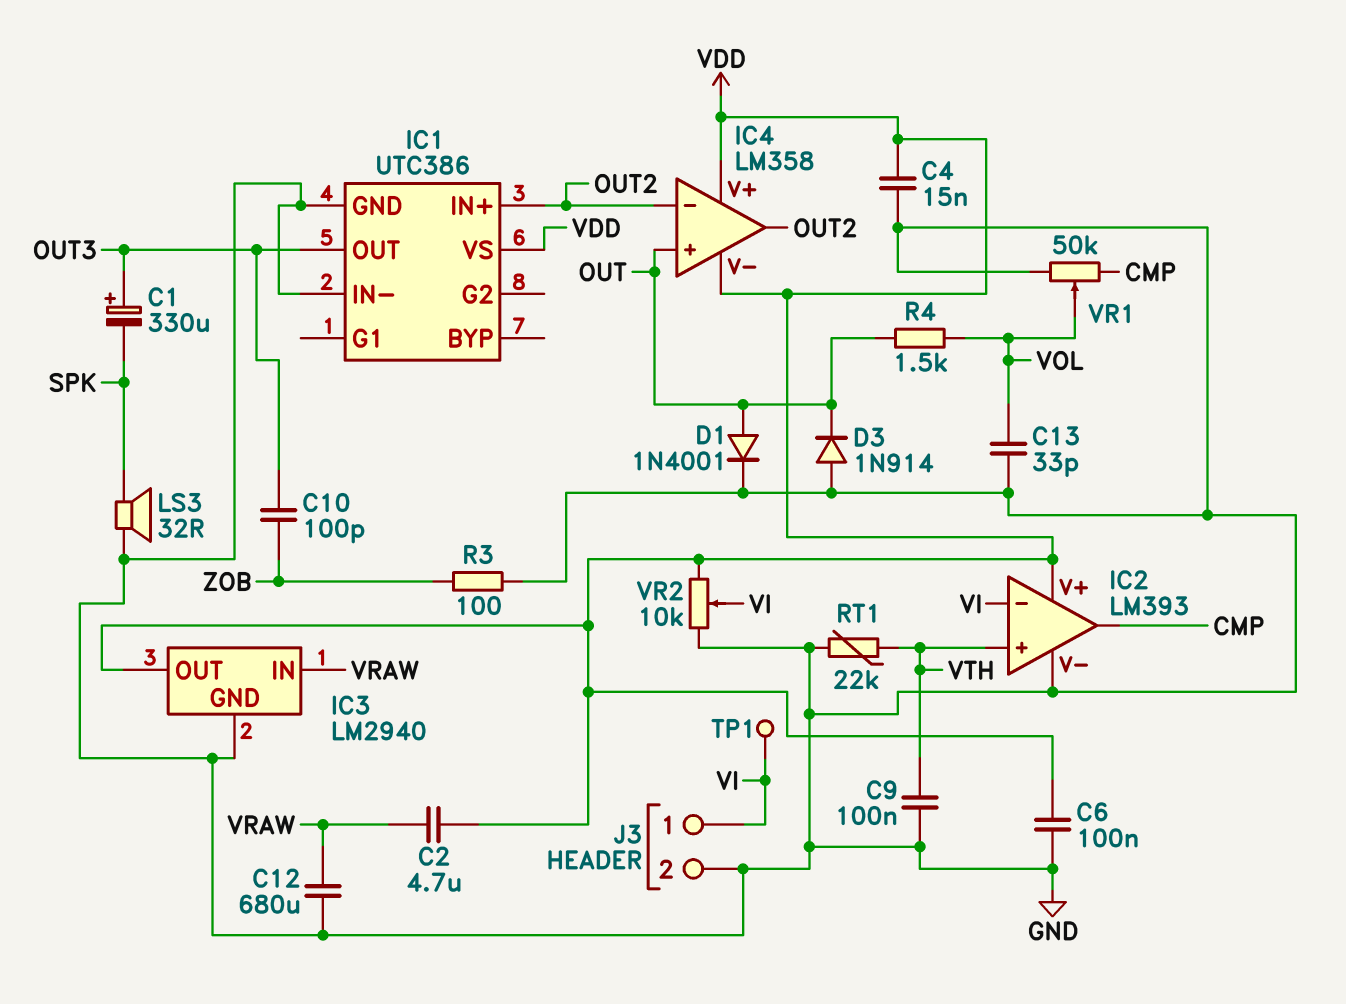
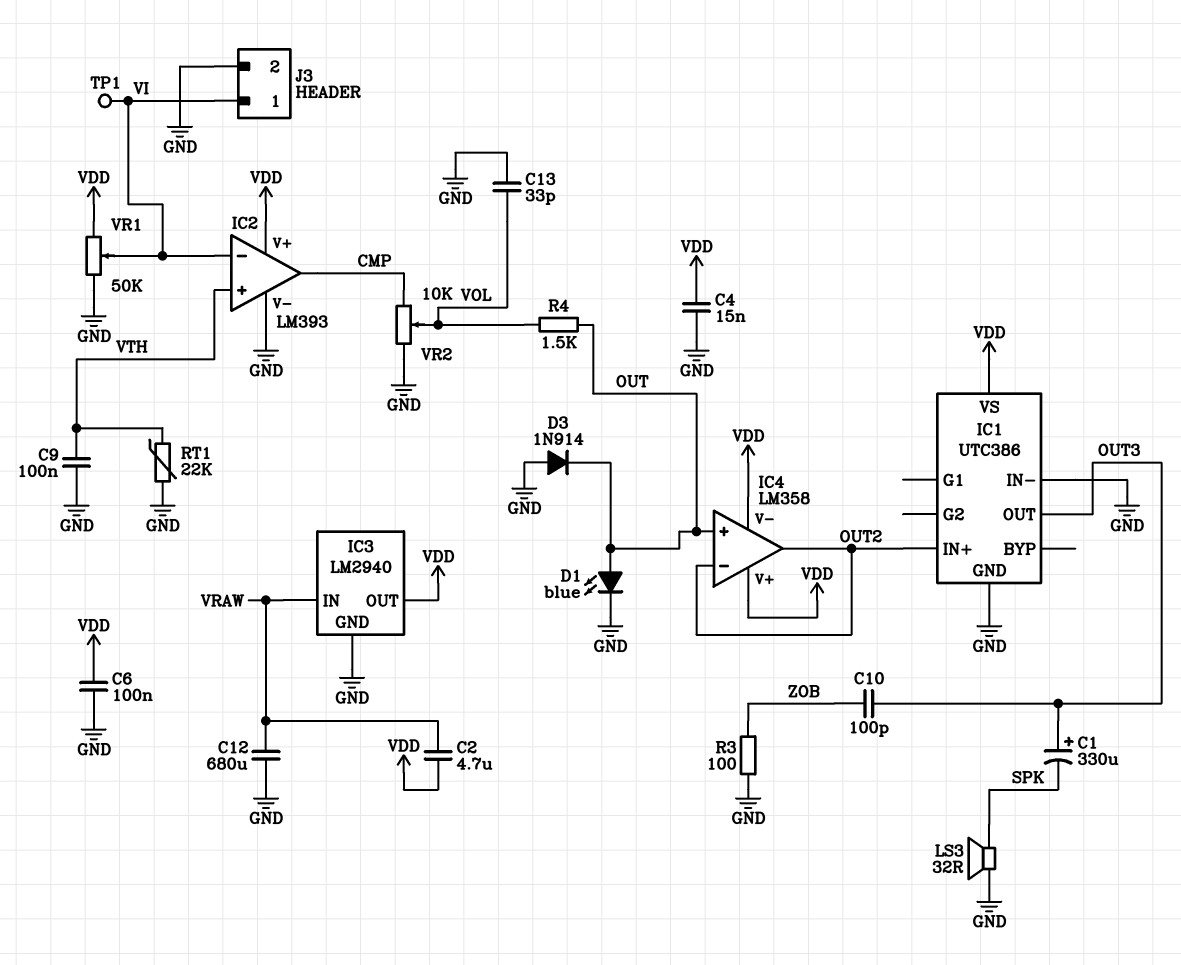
D1: diode 1N4001 (A OUT, K GND) -> LED blue (A OUT, K GND)
VR1: 50k (CMP, GND, wiper VOL) -> 50k (GND, VDD, wiper VI)
VR2: 10k (GND, VDD, wiper VI) -> 10k (CMP, GND, wiper VOL)

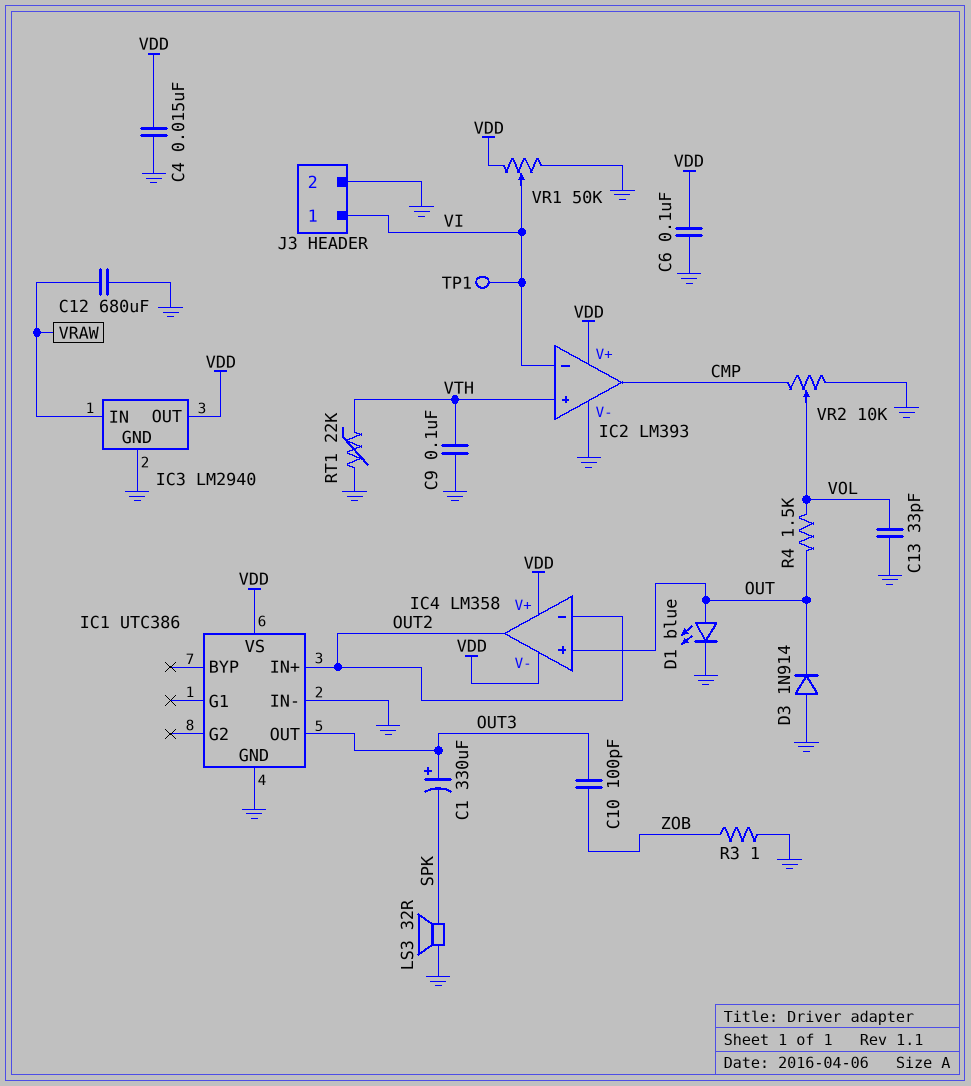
C2: 4.7uF (VDD, VRAW) -> none
R3: 100 (GND, ZOB) -> 1 (GND, ZOB)

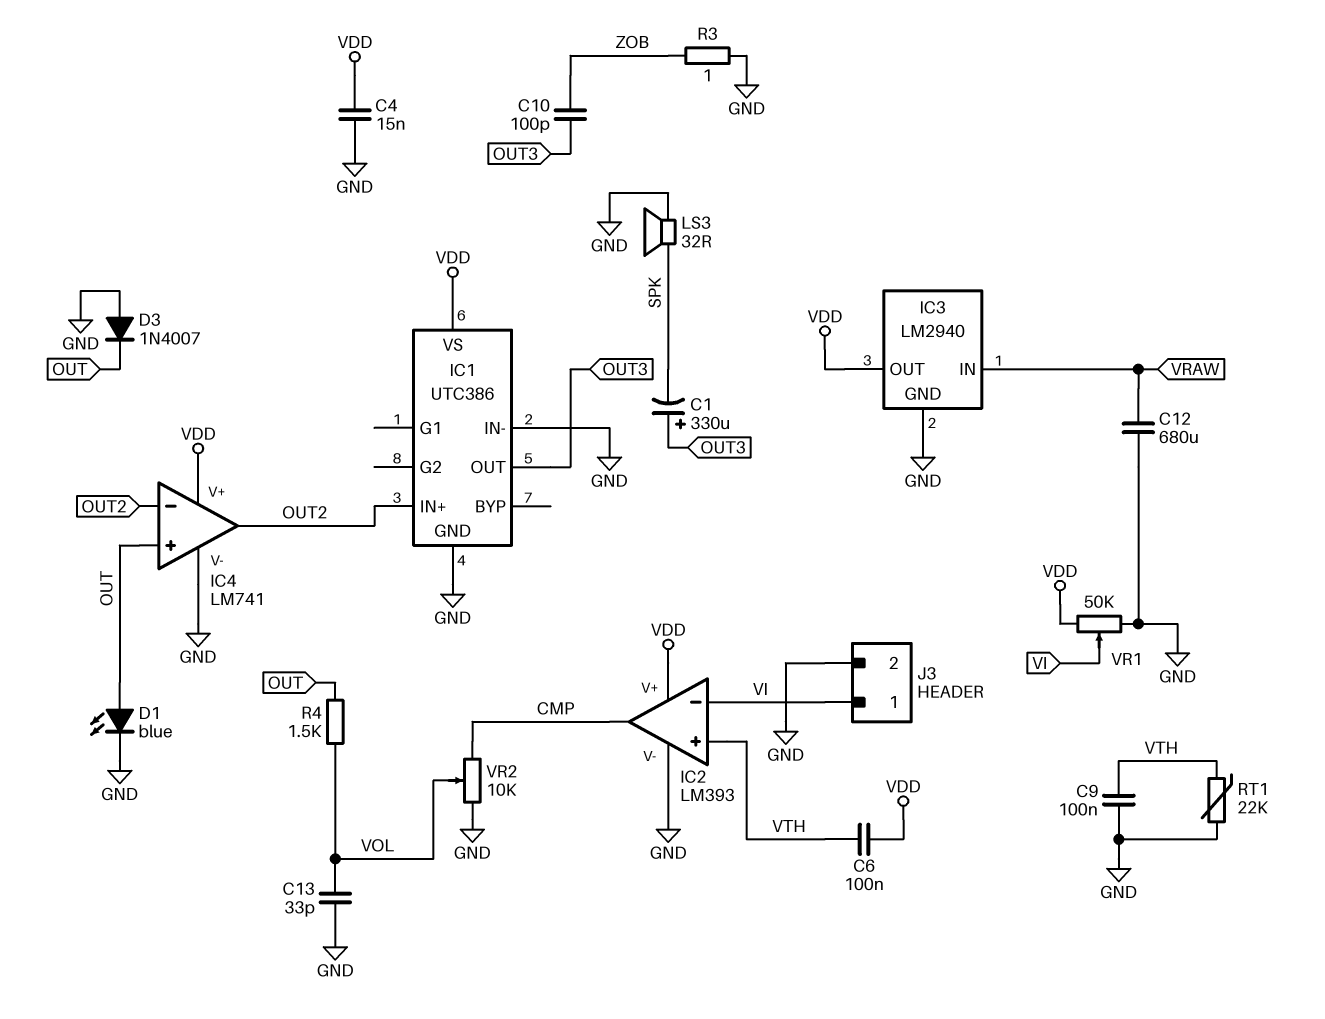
C6: 100nF (GND, VDD) -> 100nF (VDD, VTH)
D3: diode 1N914 (A GND, K OUT) -> diode 1N4007 (A GND, K OUT)
IC4: LM358 -> LM741
IC4 pin V-: VDD -> GND
TP1: test point (VI) -> none

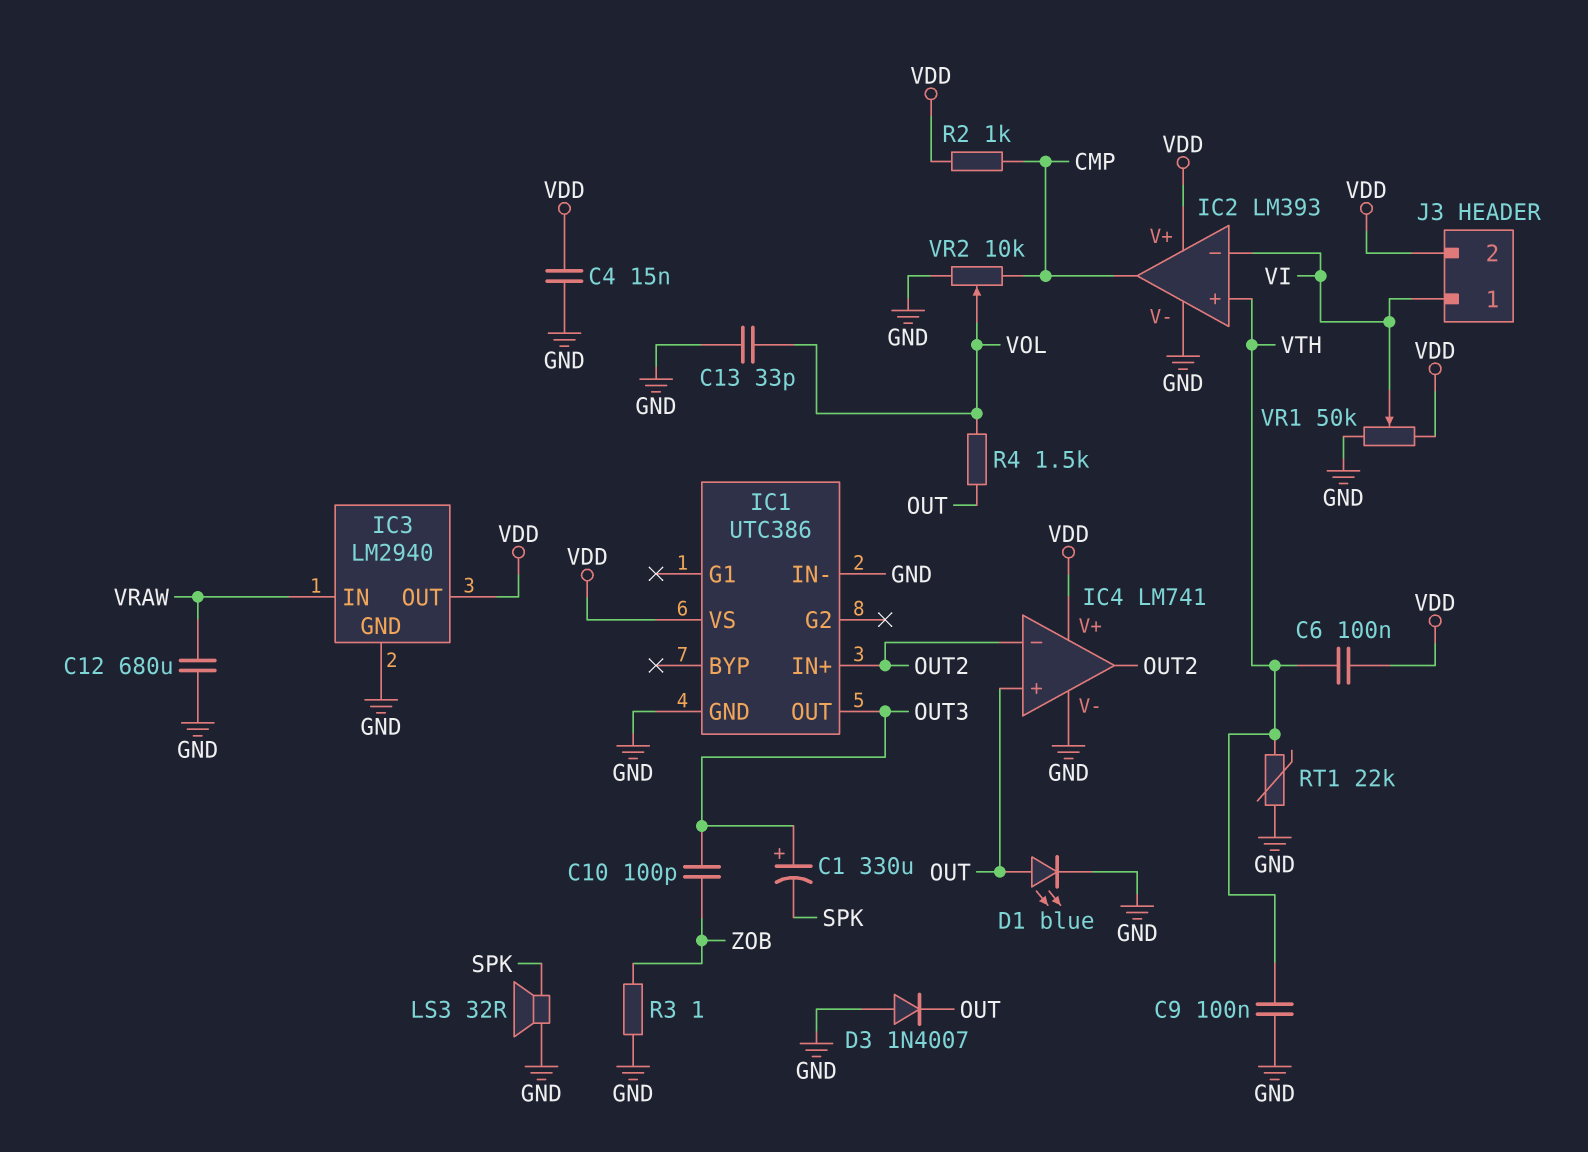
J3 pin 2: GND -> VDD
R2: none -> 1k (CMP, VDD)

